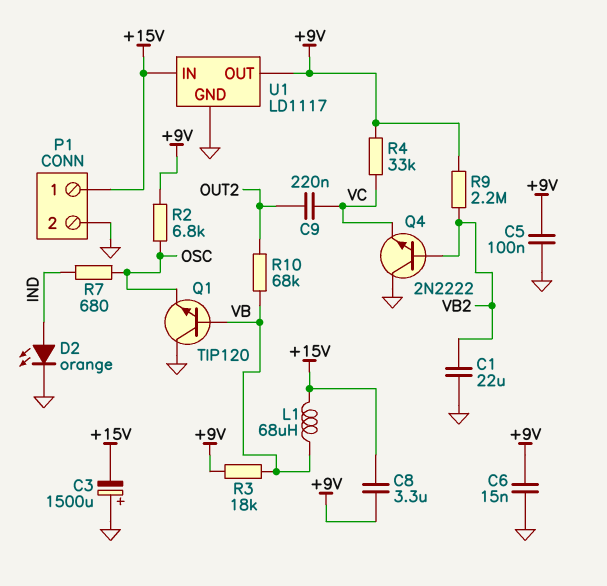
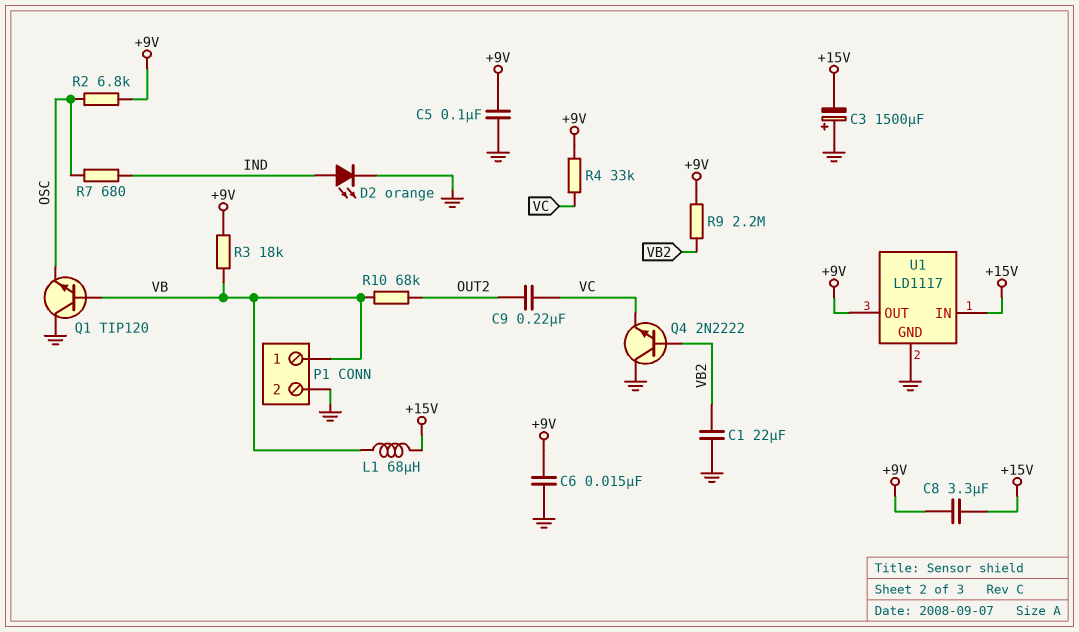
P1 pin 1: +15V -> VB

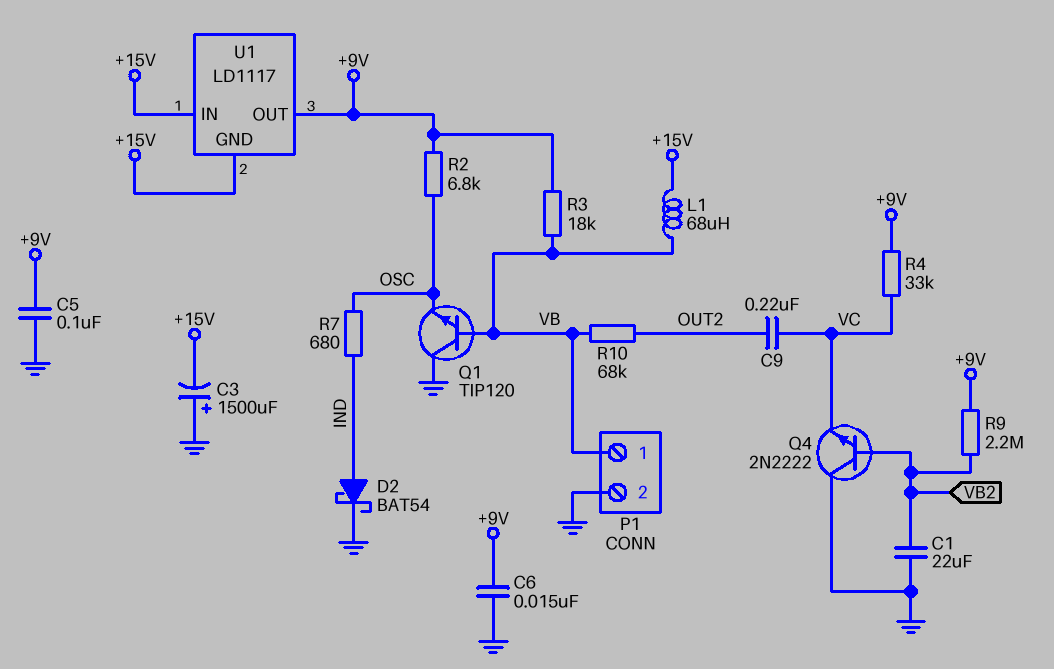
C8: 3.3uF (+9V, +15V) -> none
D2: LED orange (A IND, K GND) -> schottky BAT54 (A IND, K GND)
U1 pin GND: GND -> +15V

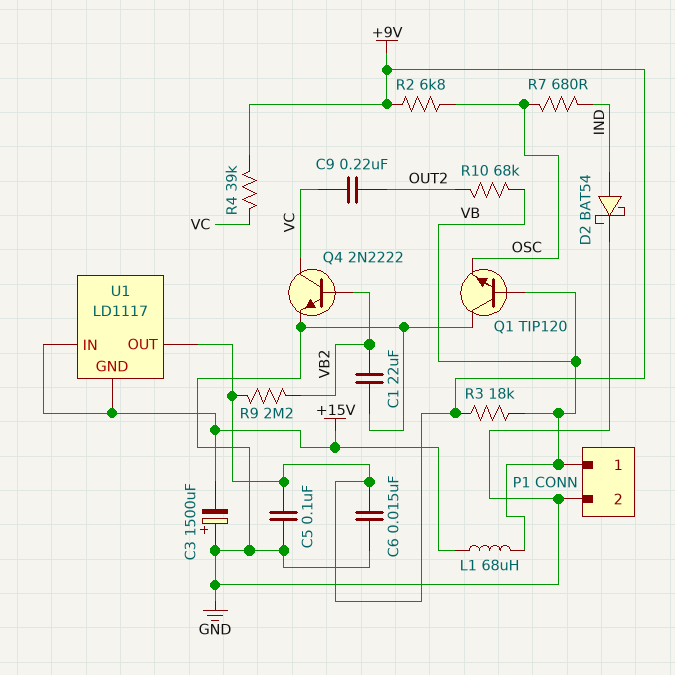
Q4: NPN 2N2222 (B VB2, C GND, E VC) -> NPN 2N2222 (B VB2, C VC, E GND)
R4: 33k (+9V, VC) -> 39k (+9V, VC)

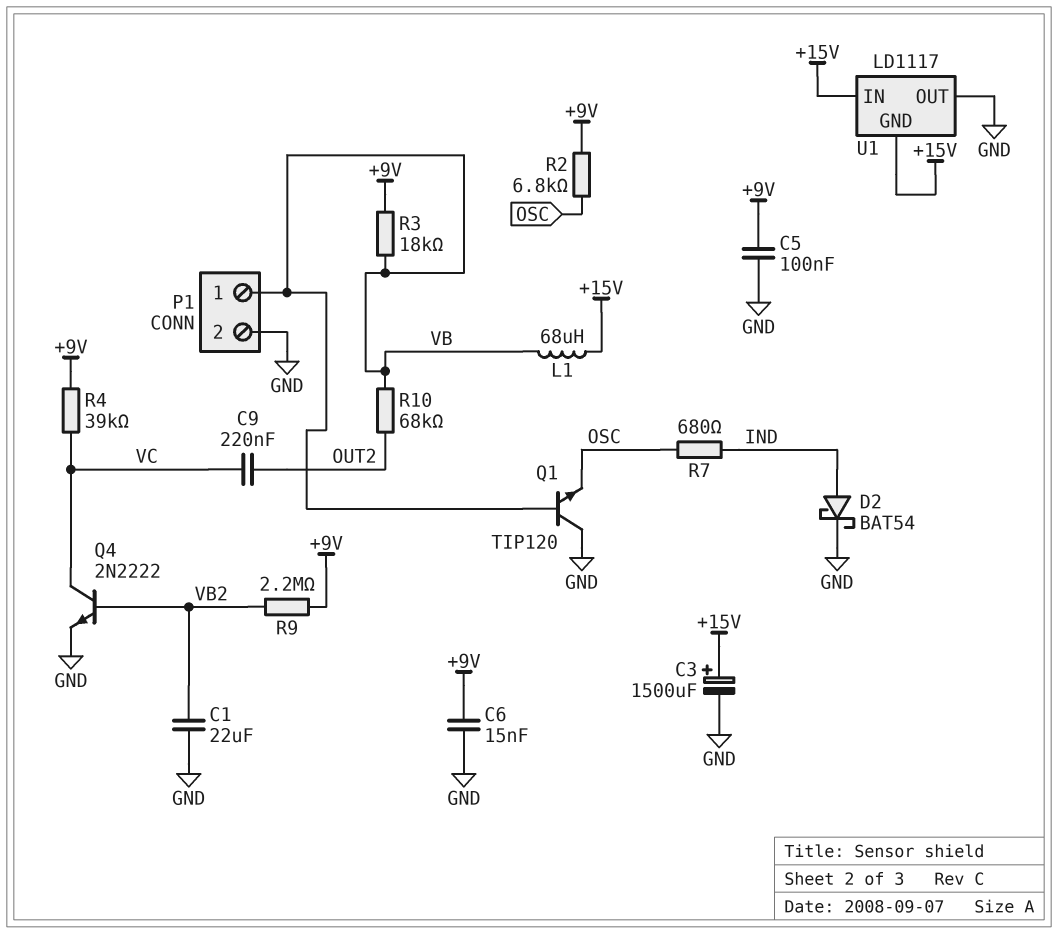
C3: 1500uF (plus GND, minus +15V) -> 1500uF (plus +15V, minus GND)
U1 pin OUT: +9V -> GND

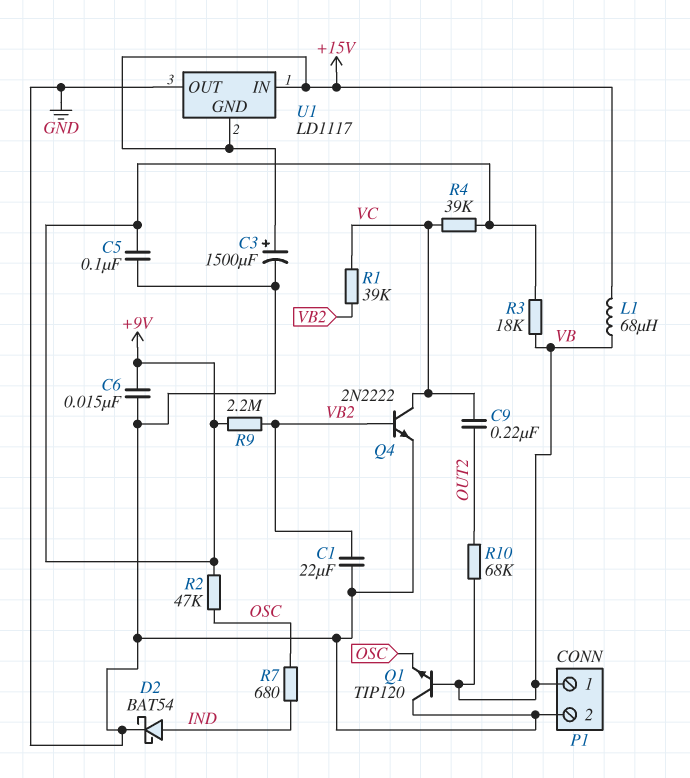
R1: none -> 39k (VB2, VC)
R2: 6.8k (+9V, OSC) -> 47k (+9V, OSC)

